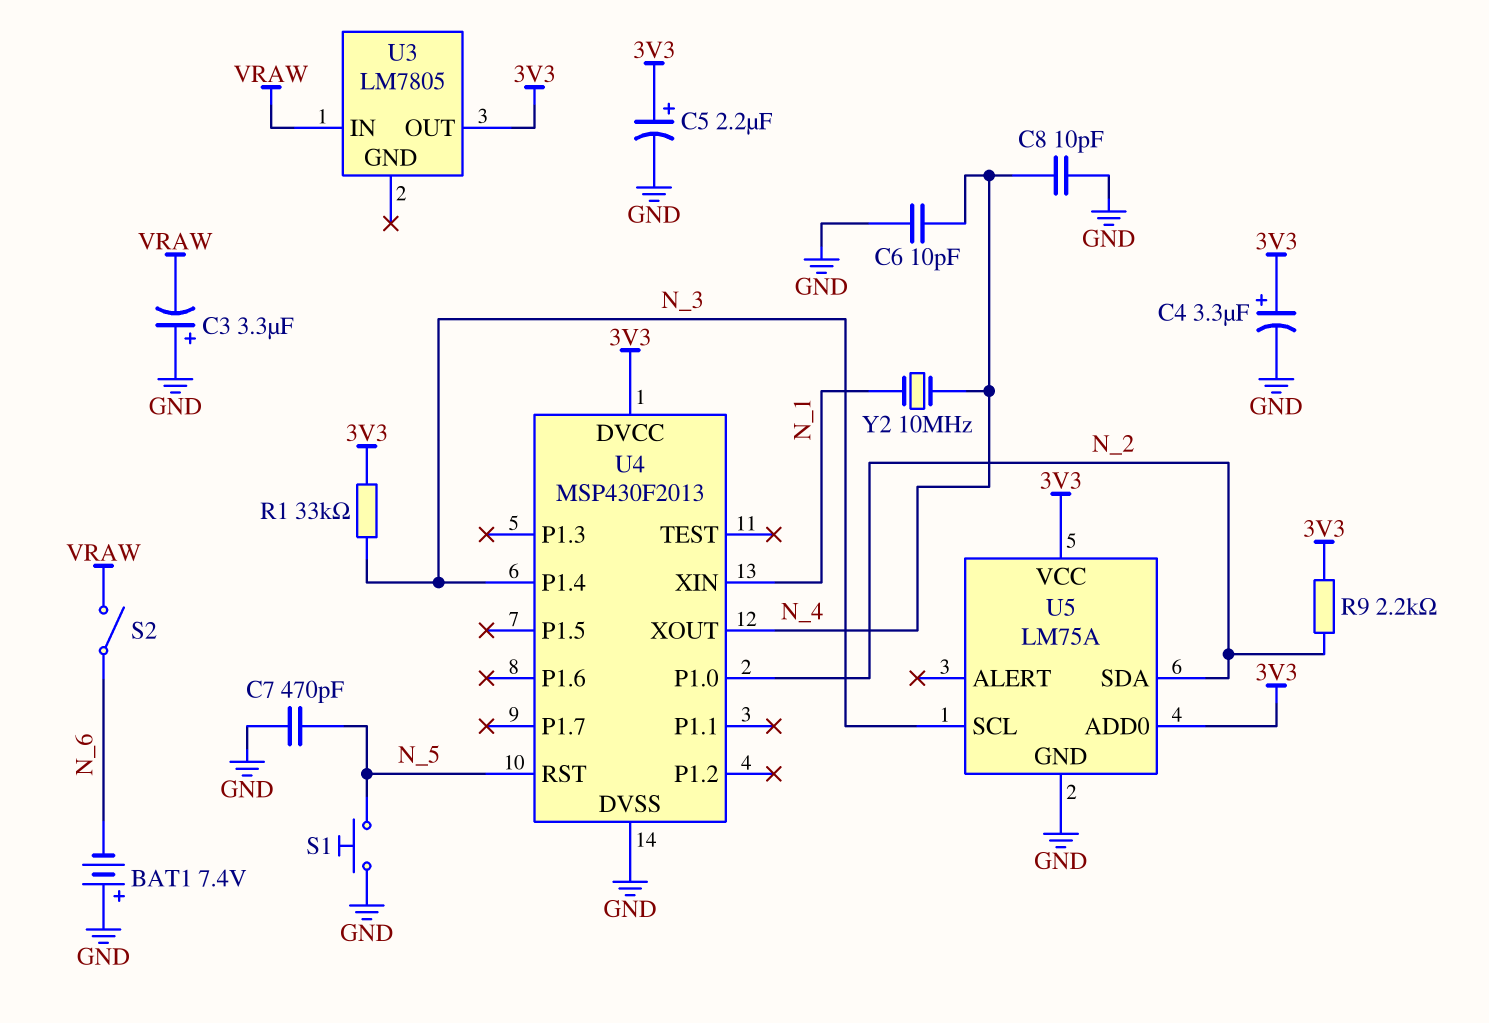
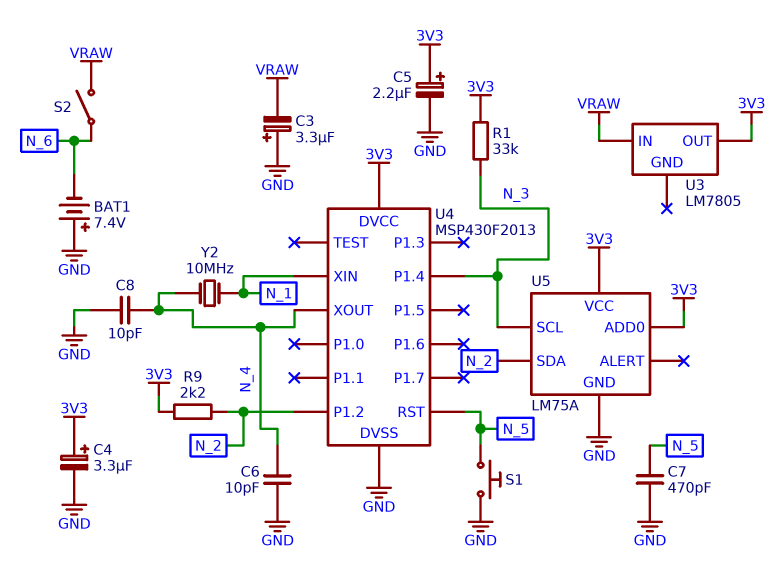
U4 pin P1.0: N_2 -> none
U4 pin P1.2: none -> N_2

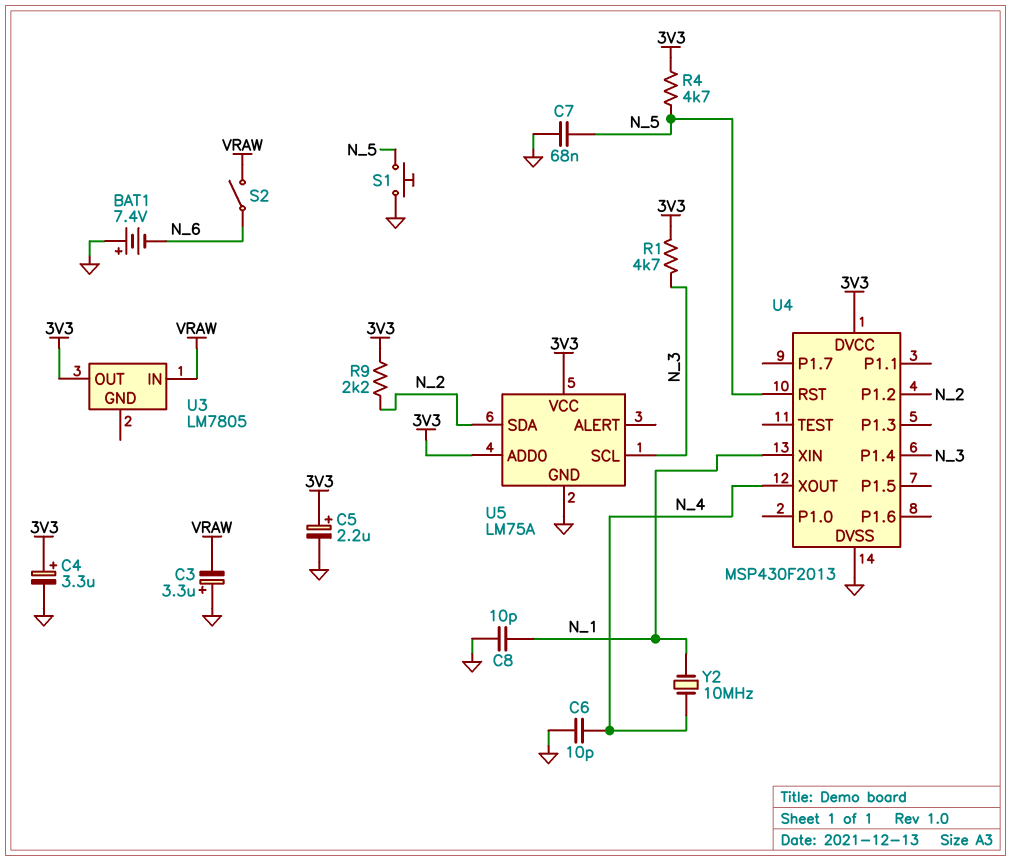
C7: 470pF (GND, N_5) -> 68nF (GND, N_5)
C8: 10pF (GND, N_4) -> 10pF (GND, N_1)
R1: 33k (3V3, N_3) -> 4.7k (3V3, N_3)
R4: none -> 4.7k (3V3, N_5)

